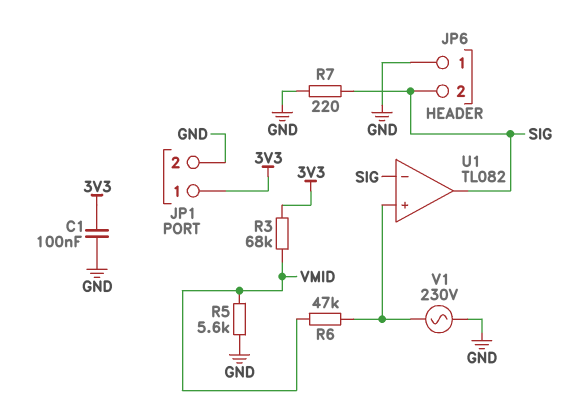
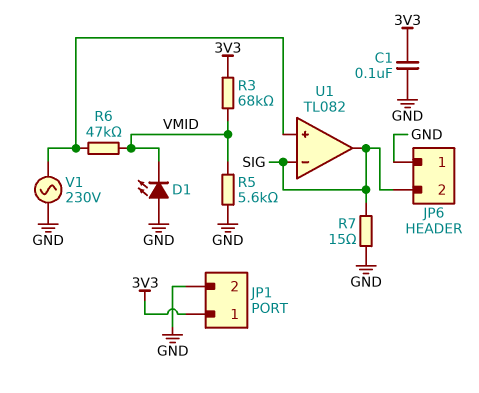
D1: none -> LED (A GND, K VMID)
R7: 220 (GND, SIG) -> 15 (GND, SIG)

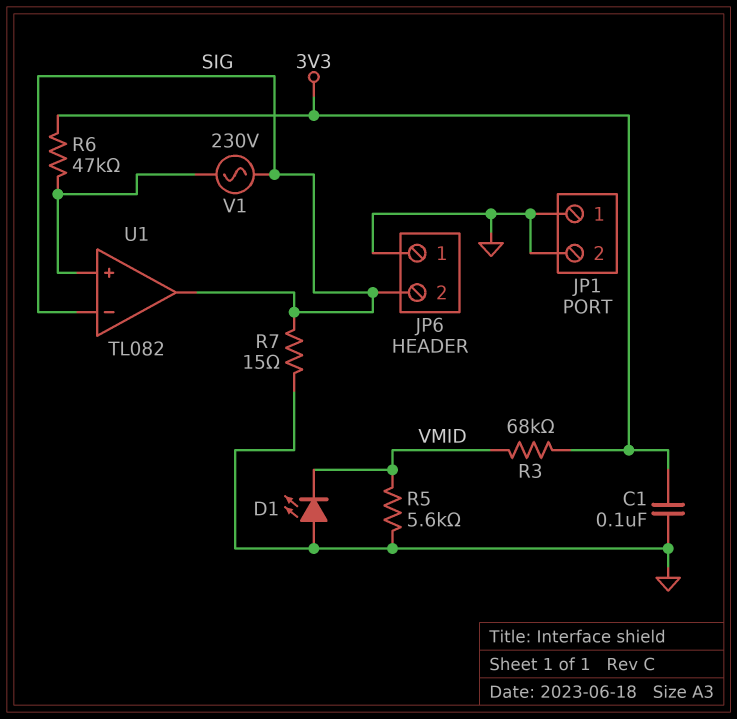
JP1 pin 1: 3V3 -> GND
R6: 47k (U1/in+, VMID) -> 47k (3V3, U1/in+)
V1: AC 230V (GND, U1/in+) -> AC 230V (SIG, U1/in+)

